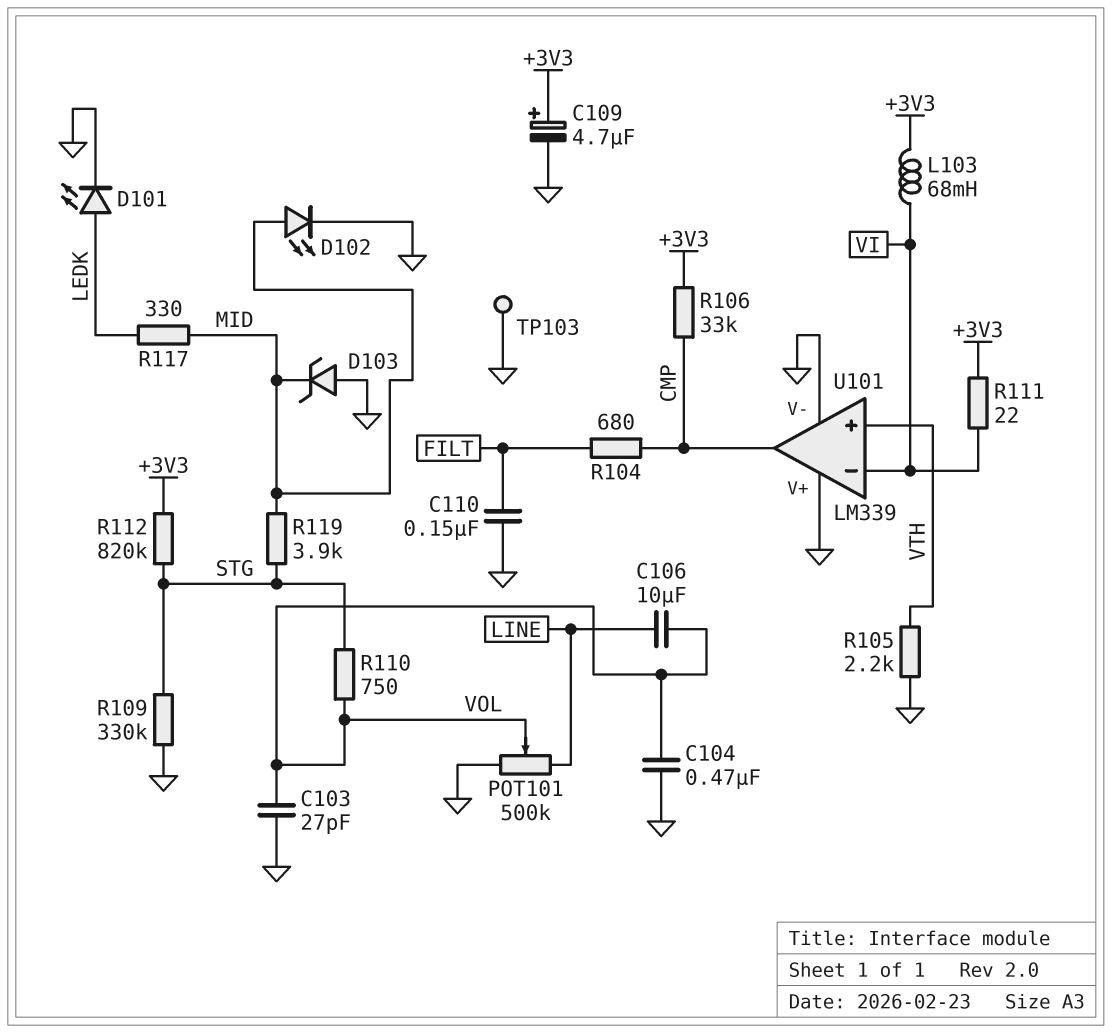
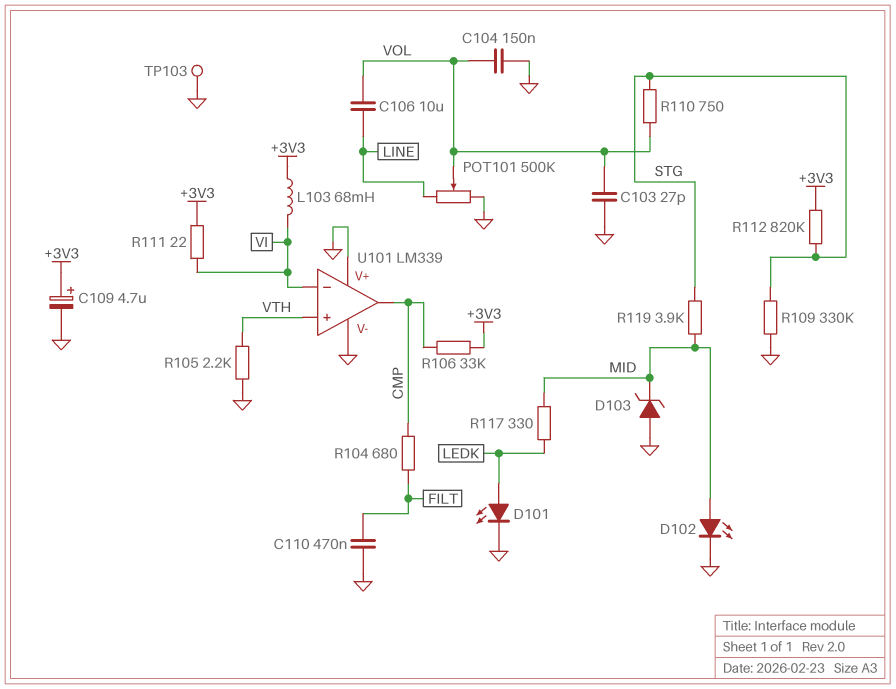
C104: 470nF (GND, VOL) -> 150nF (GND, VOL)
C110: 150nF (FILT, GND) -> 470nF (FILT, GND)

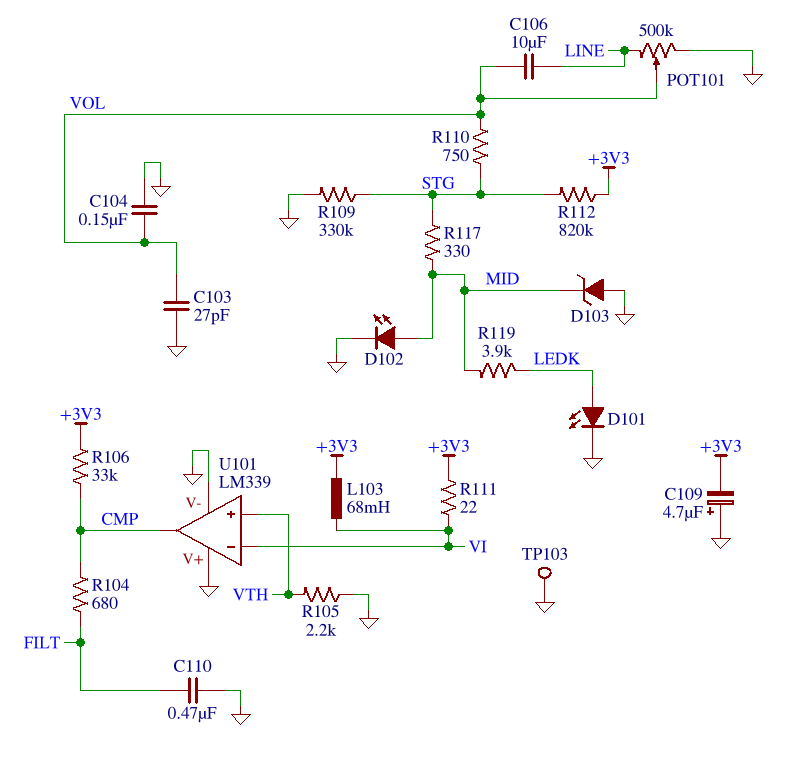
C109: 4.7uF (plus +3V3, minus GND) -> 4.7uF (plus GND, minus +3V3)
R117: 330 (LEDK, MID) -> 330 (MID, STG)
R119: 3.9k (MID, STG) -> 3.9k (LEDK, MID)

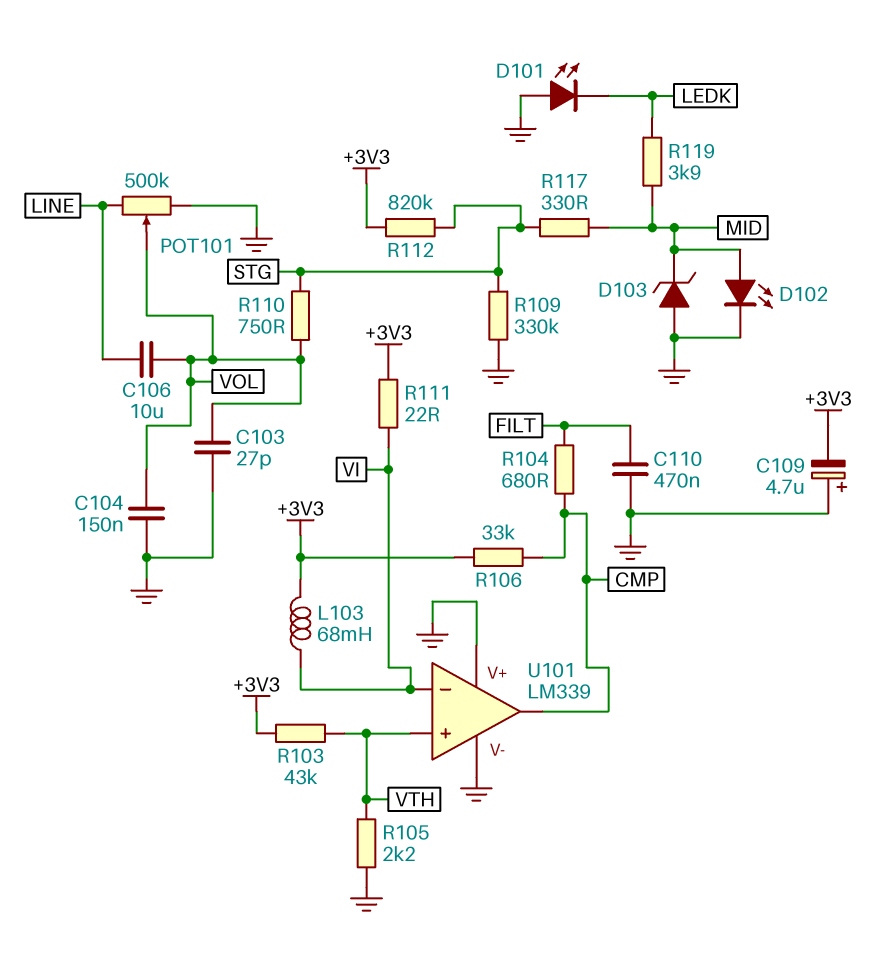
D101: LED (A LEDK, K GND) -> LED (A GND, K LEDK)
R103: none -> 43k (+3V3, VTH)
TP103: test point (GND) -> none

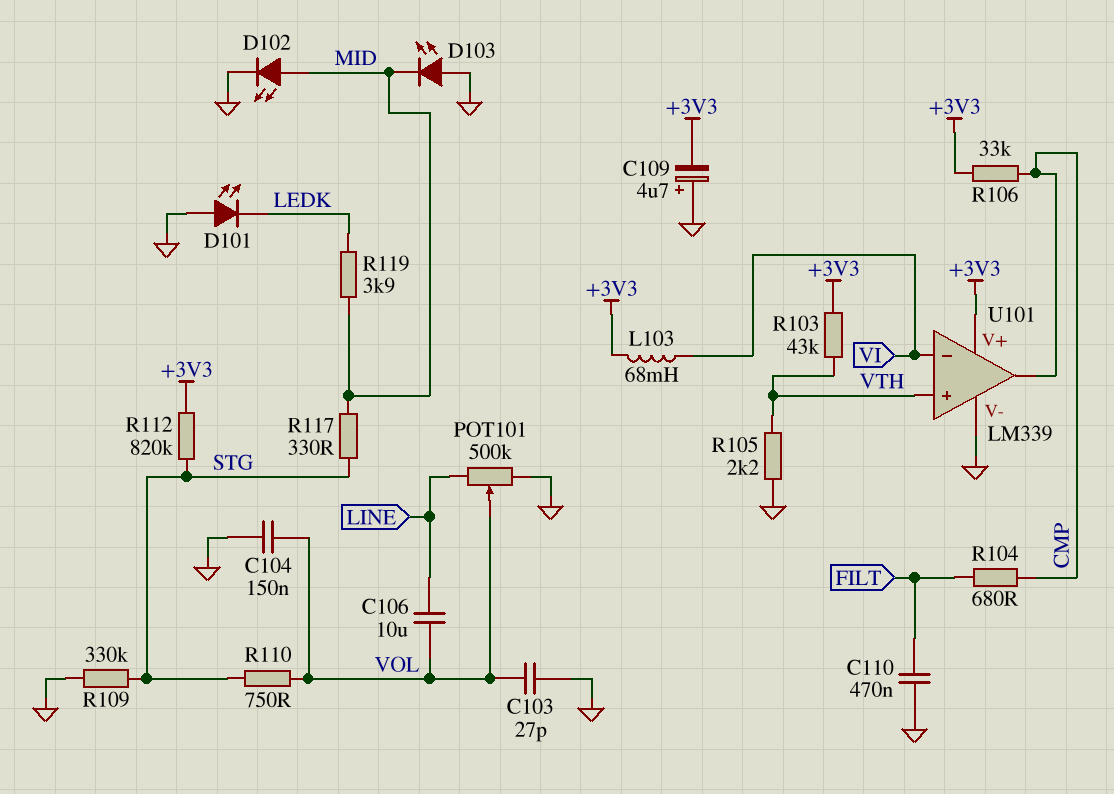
D103: zener (A GND, K MID) -> LED (A GND, K MID)
R111: 22 (+3V3, VI) -> none
U101 pin V+: GND -> +3V3

